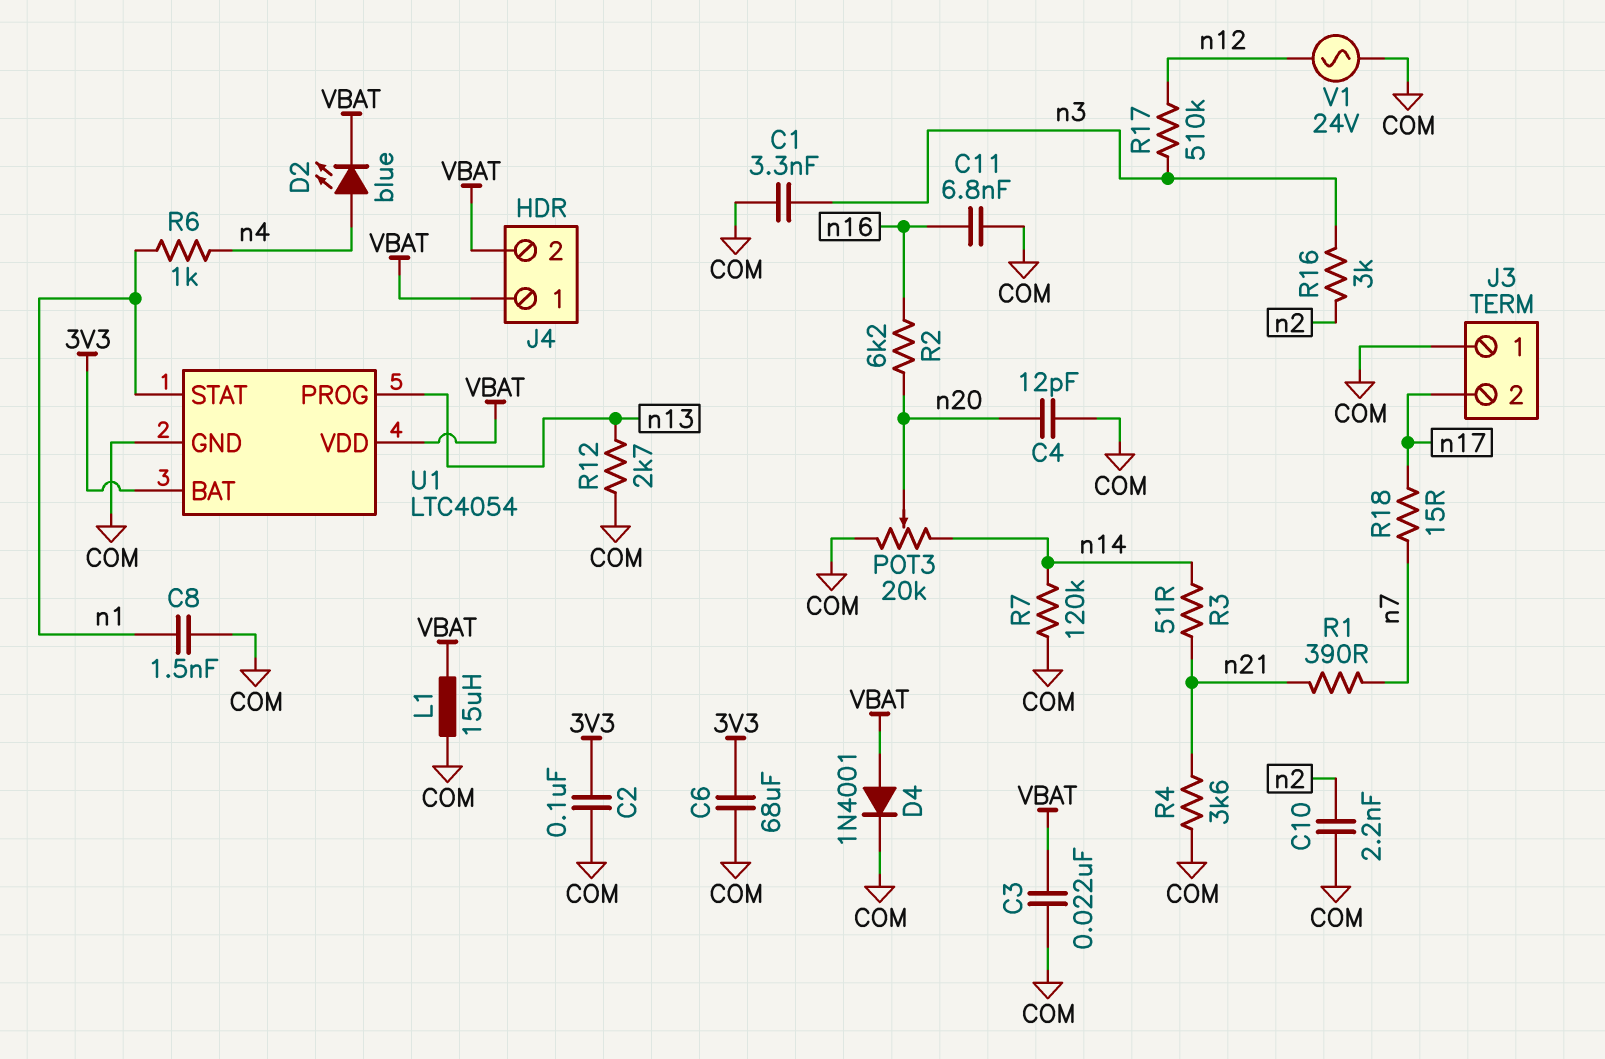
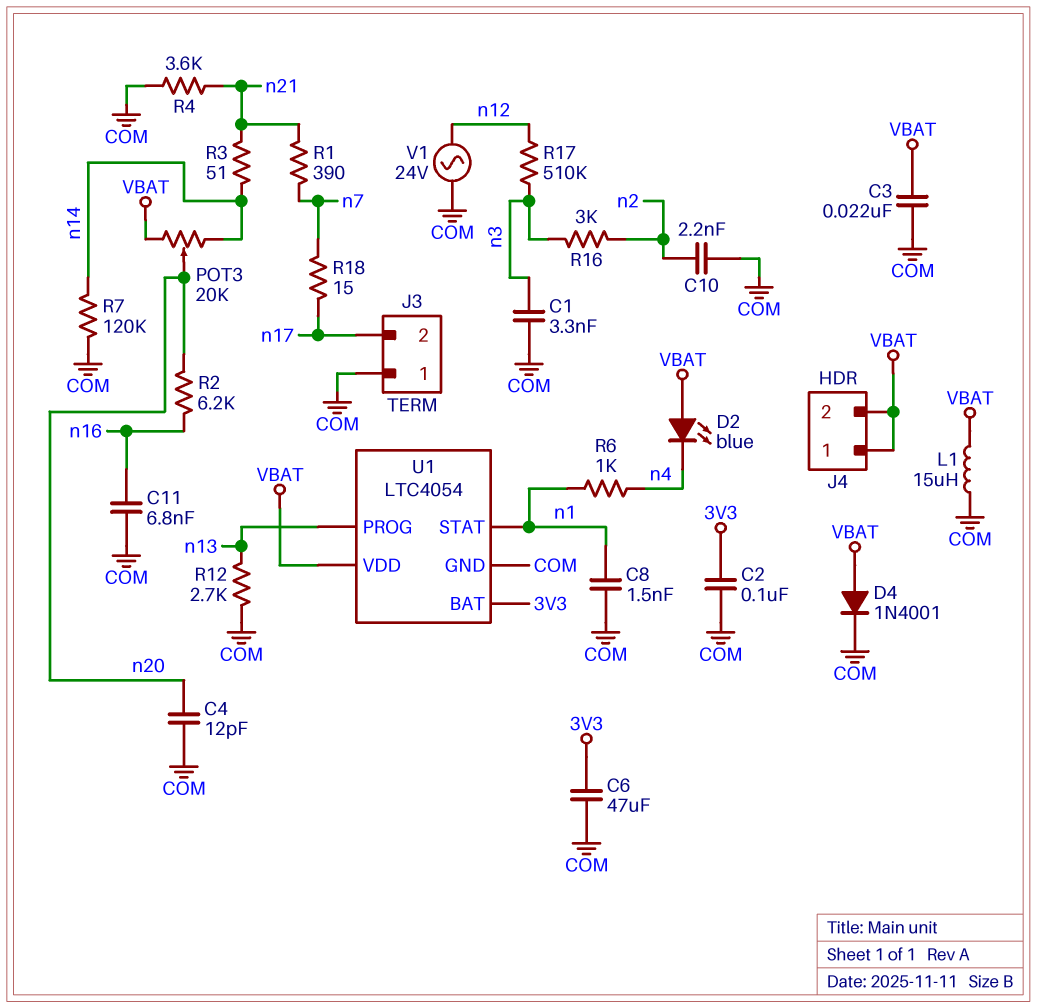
C6: 68uF (3V3, COM) -> 47uF (3V3, COM)
D2: LED blue (A n4, K VBAT) -> LED blue (A VBAT, K n4)
POT3: 20k (COM, n14, wiper n20) -> 20k (VBAT, n14, wiper n20)

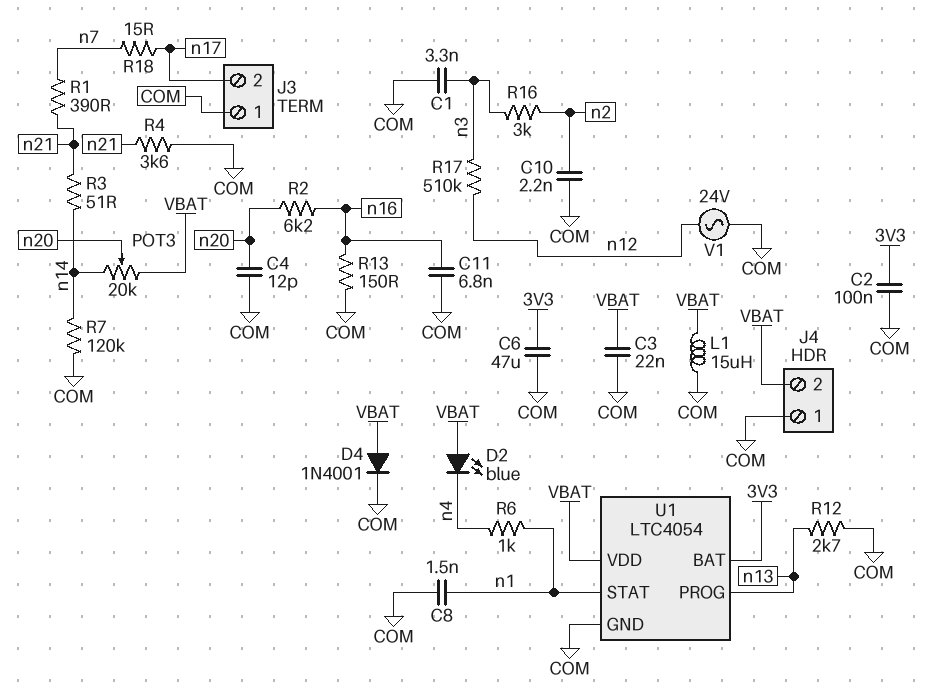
J4 pin 1: VBAT -> COM
R13: none -> 150 (COM, n16)

